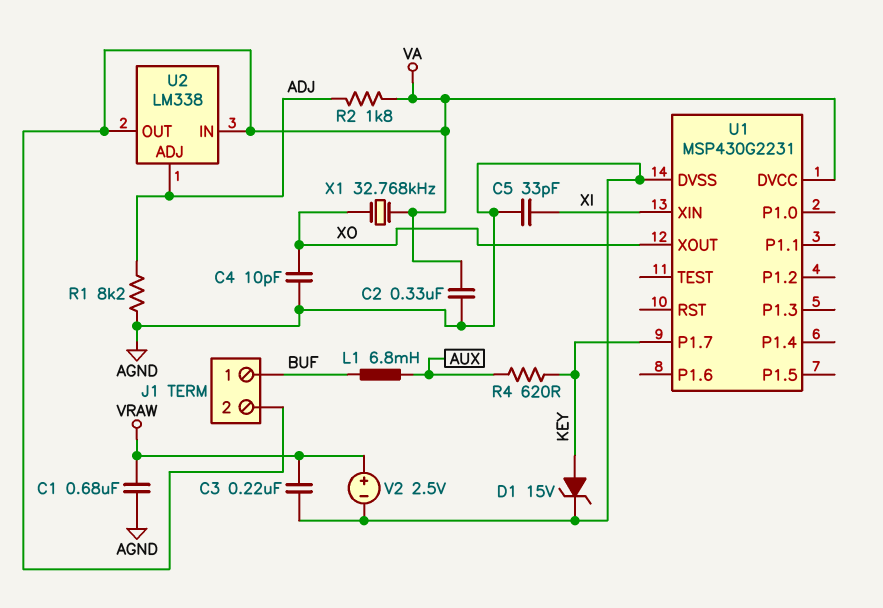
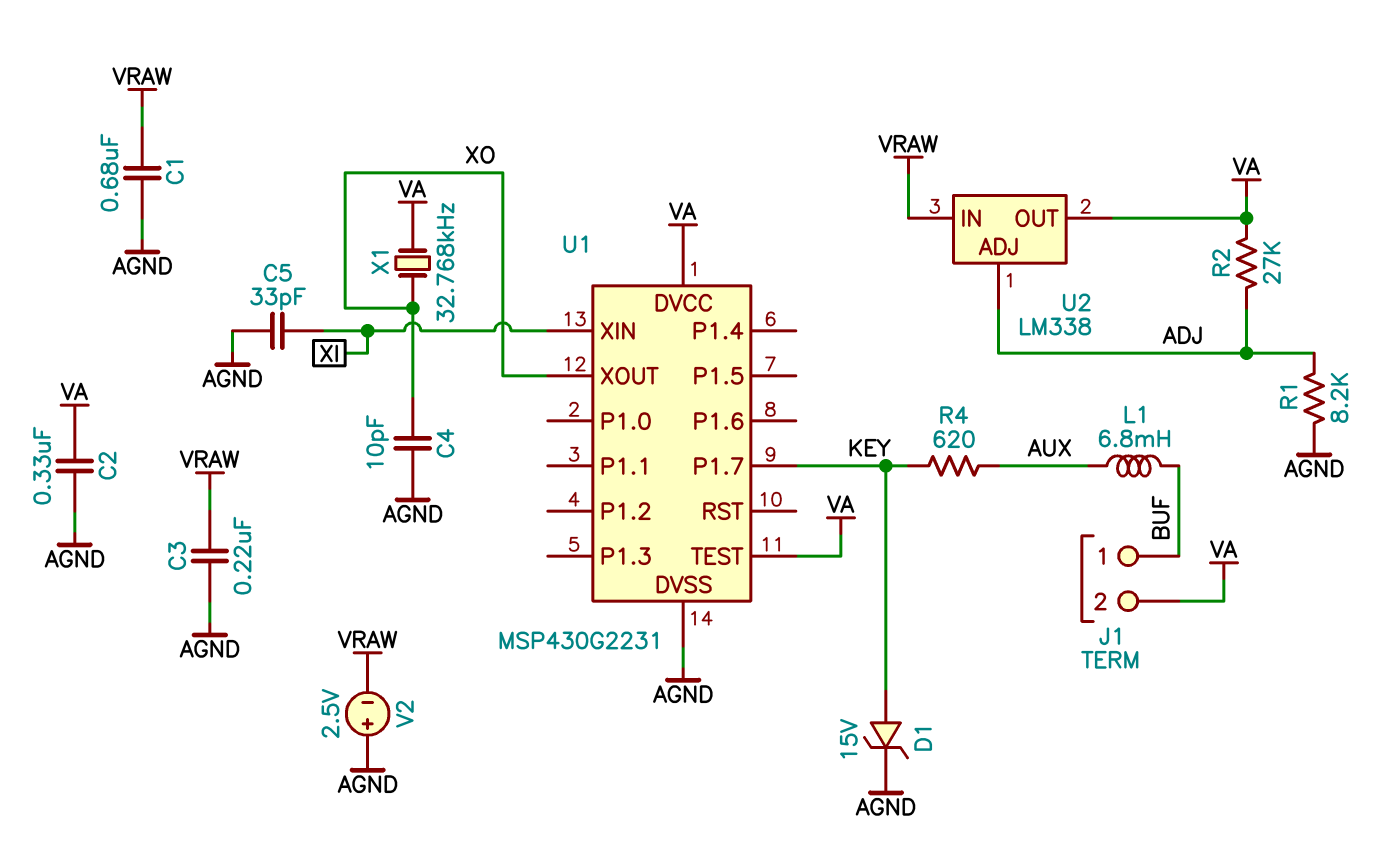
R2: 1.8k (ADJ, VA) -> 27k (ADJ, VA)
U1 pin TEST: none -> VA
U2 pin IN: VA -> VRAW
V2: 2.5V (plus VRAW, minus AGND) -> 2.5V (plus AGND, minus VRAW)

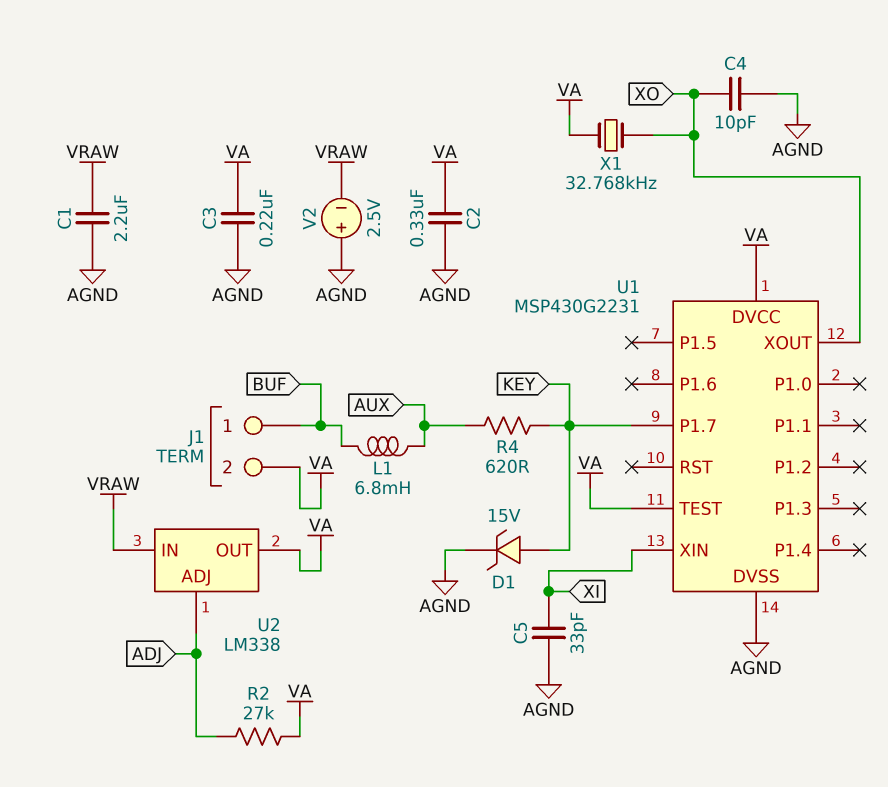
C1: 680nF (AGND, VRAW) -> 2.2uF (AGND, VRAW)
C3: 220nF (AGND, VRAW) -> 220nF (AGND, VA)
R1: 8.2k (ADJ, AGND) -> none

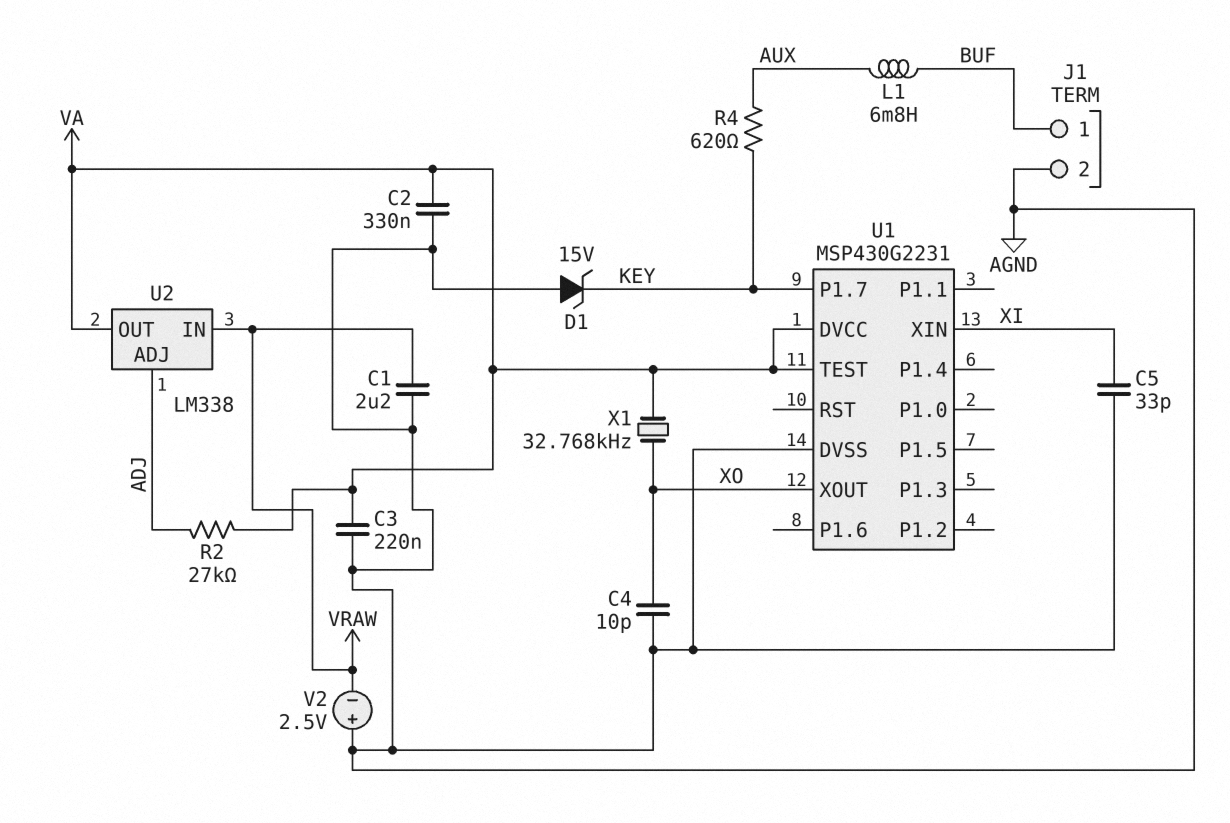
D1: zener 15V (A KEY, K AGND) -> zener 15V (A AGND, K KEY)
J1 pin 2: VA -> AGND

